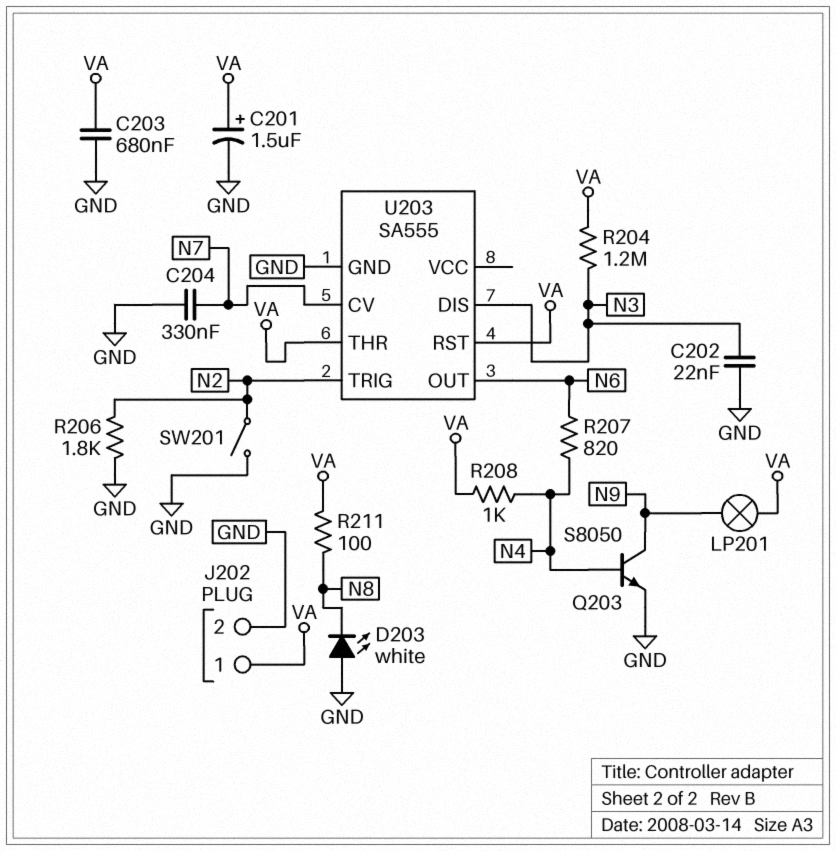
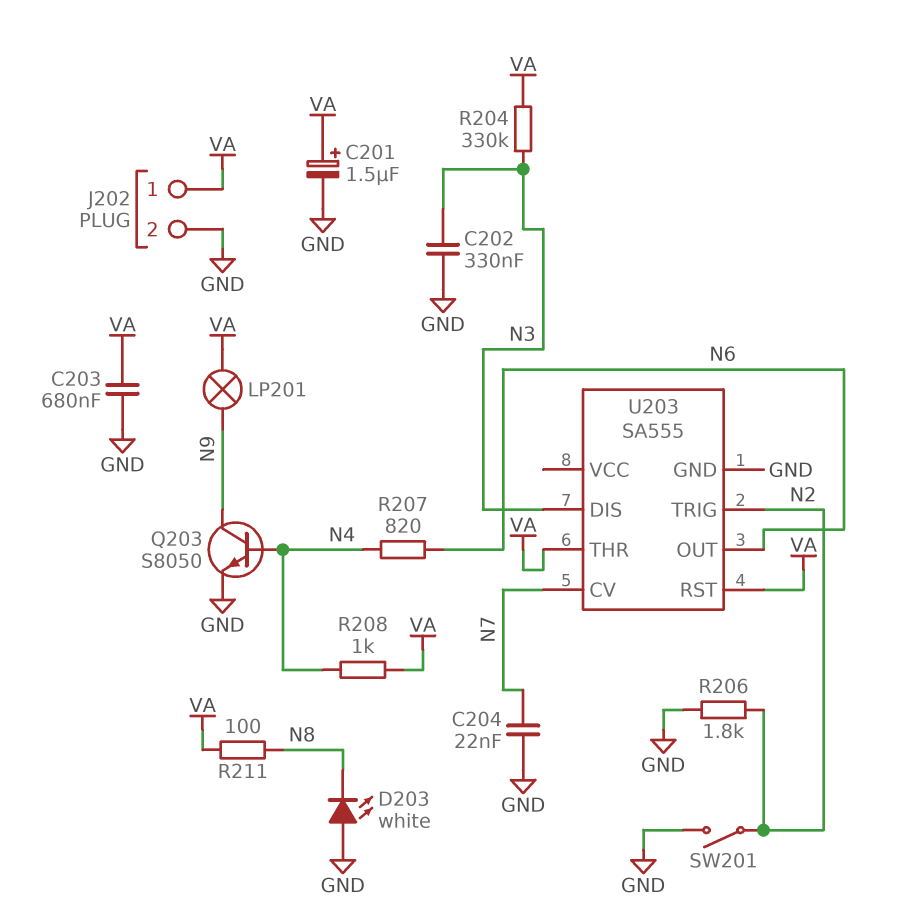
C202: 22nF (GND, N3) -> 330nF (GND, N3)
C204: 330nF (GND, N7) -> 22nF (GND, N7)
R204: 1.2M (N3, VA) -> 330k (N3, VA)

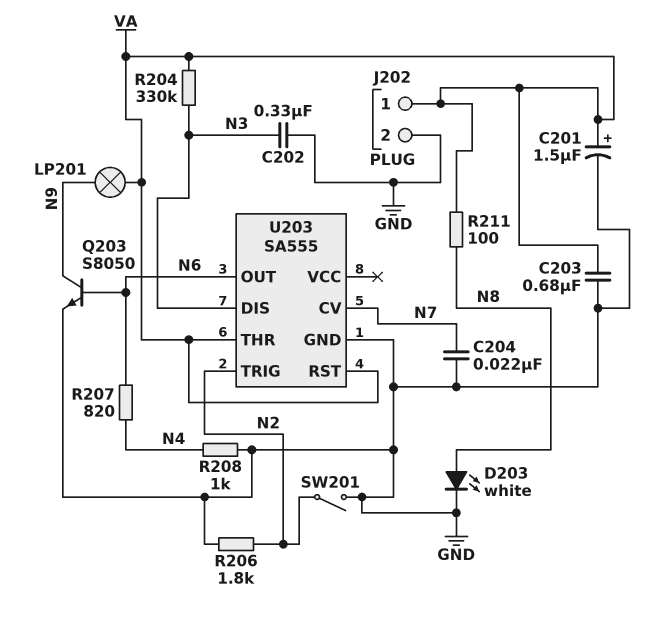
D203: LED white (A GND, K N8) -> LED white (A N8, K GND)
Q203: NPN S8050 (B N4, C N9, E GND) -> NPN S8050 (B N6, C N9, E GND)
R208: 1k (N4, VA) -> 1k (GND, N4)

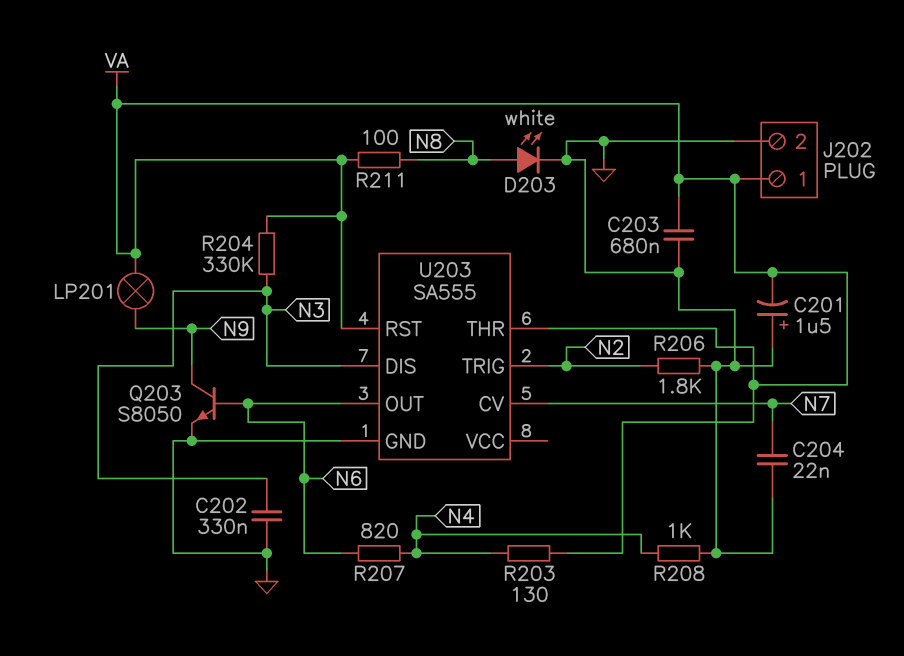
C201: 1.5uF (plus VA, minus GND) -> 1.5uF (plus GND, minus VA)
R203: none -> 130 (N4, VA)
SW201: switch (GND, N2) -> none

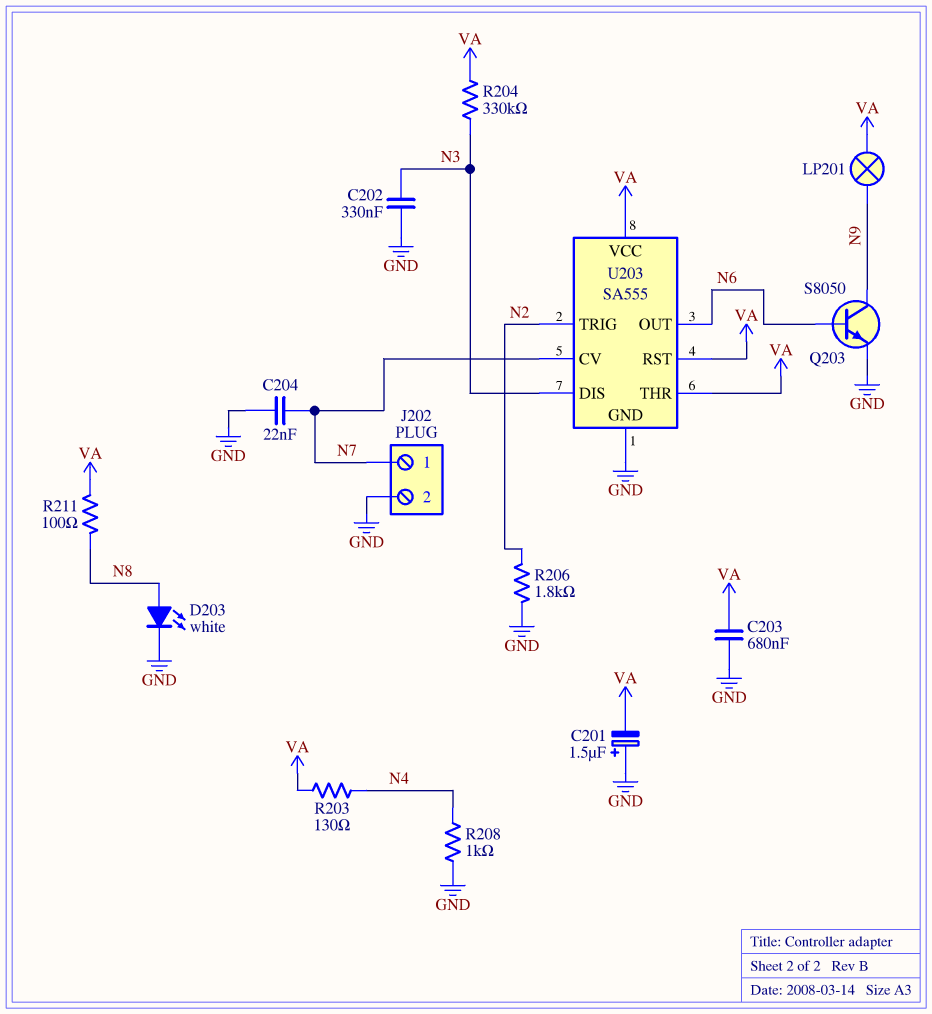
J202 pin 1: VA -> N7
R207: 820 (N4, N6) -> none
U203 pin VCC: none -> VA

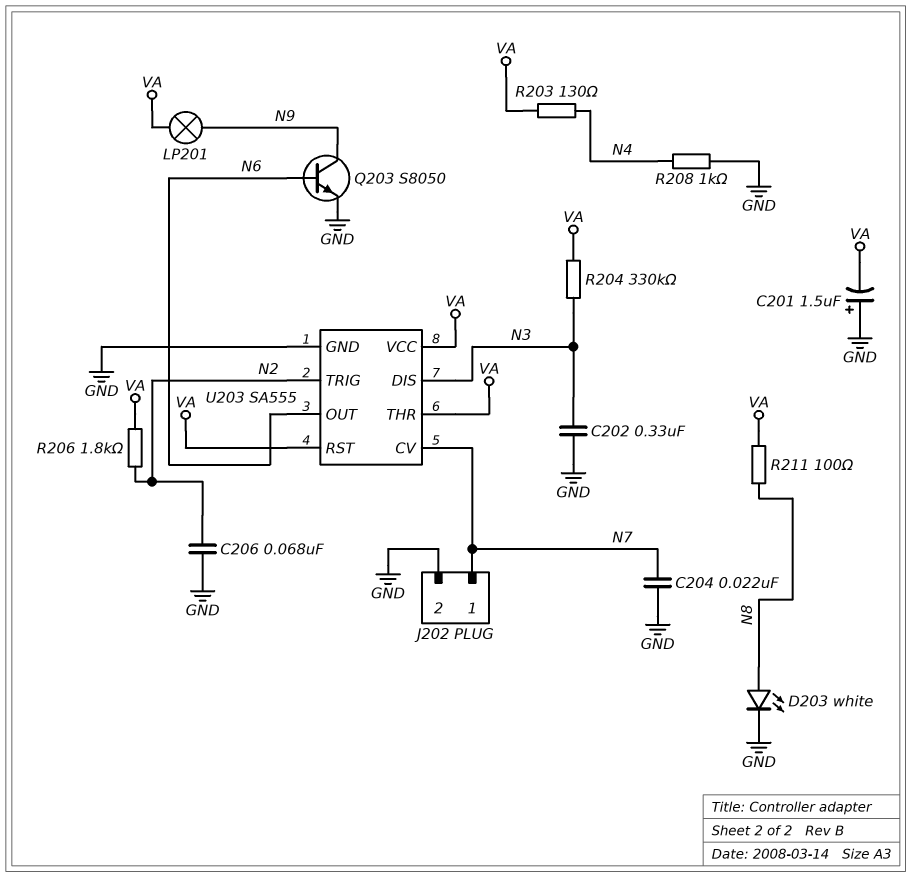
C203: 680nF (GND, VA) -> none
C206: none -> 68nF (GND, N2)
R206: 1.8k (GND, N2) -> 1.8k (N2, VA)

